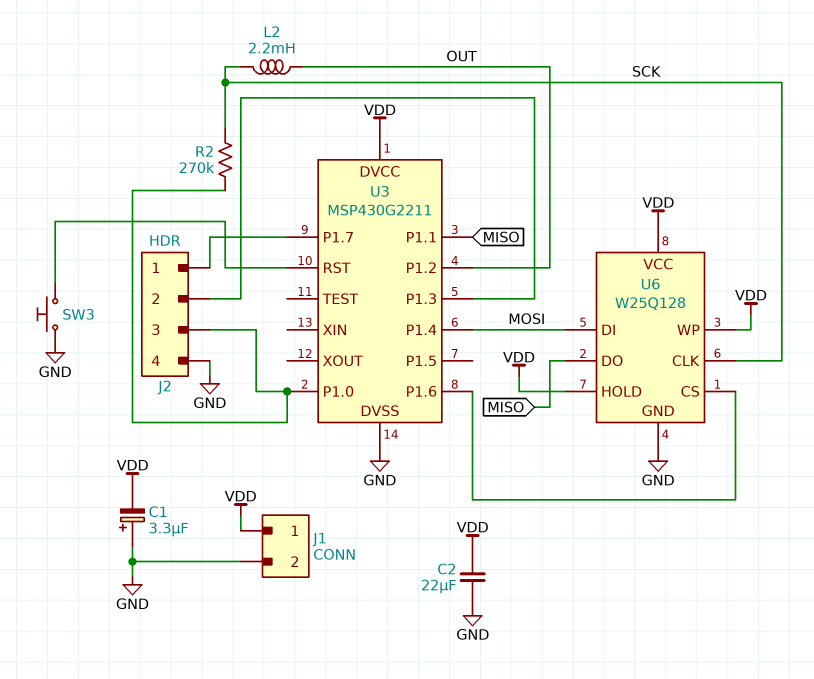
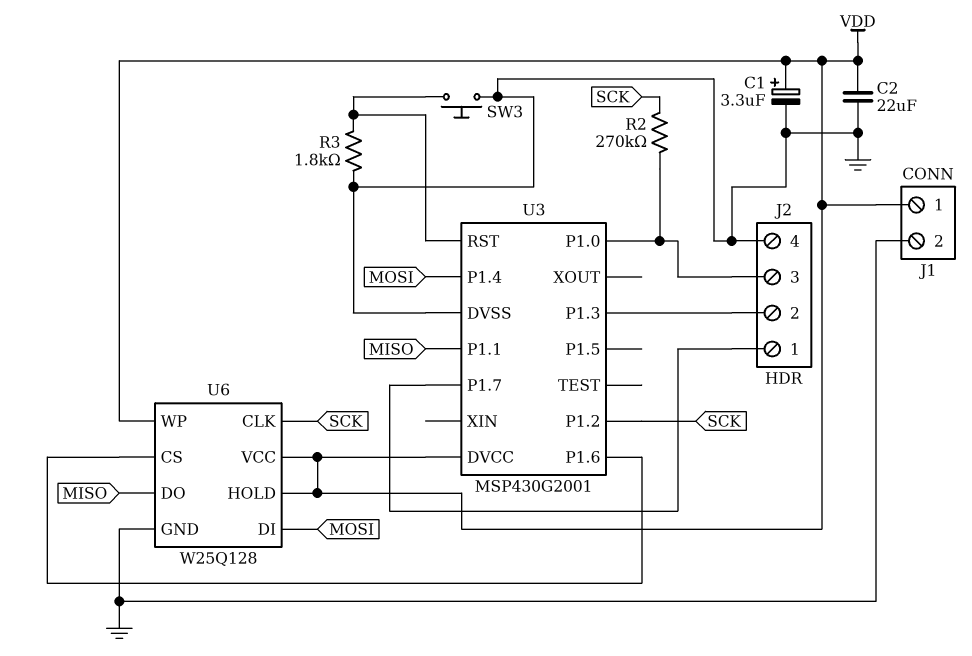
C1: 3.3uF (plus GND, minus VDD) -> 3.3uF (plus VDD, minus GND)
L2: 2.2mH (OUT, SCK) -> none
R3: none -> 1.8k (GND, U3/RST)
U3: MSP430G2211 -> MSP430G2001
U3 pin P1.2: OUT -> SCK

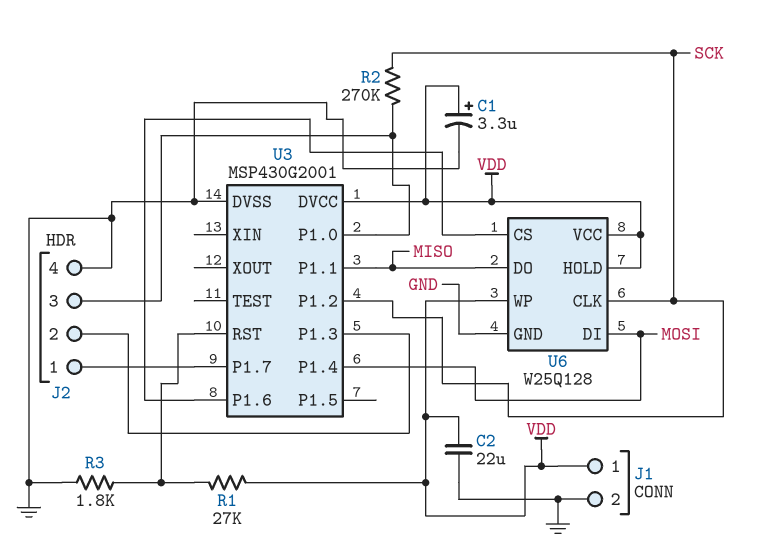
R1: none -> 27k (U3/RST, VDD)
SW3: button (GND, U3/RST) -> none

